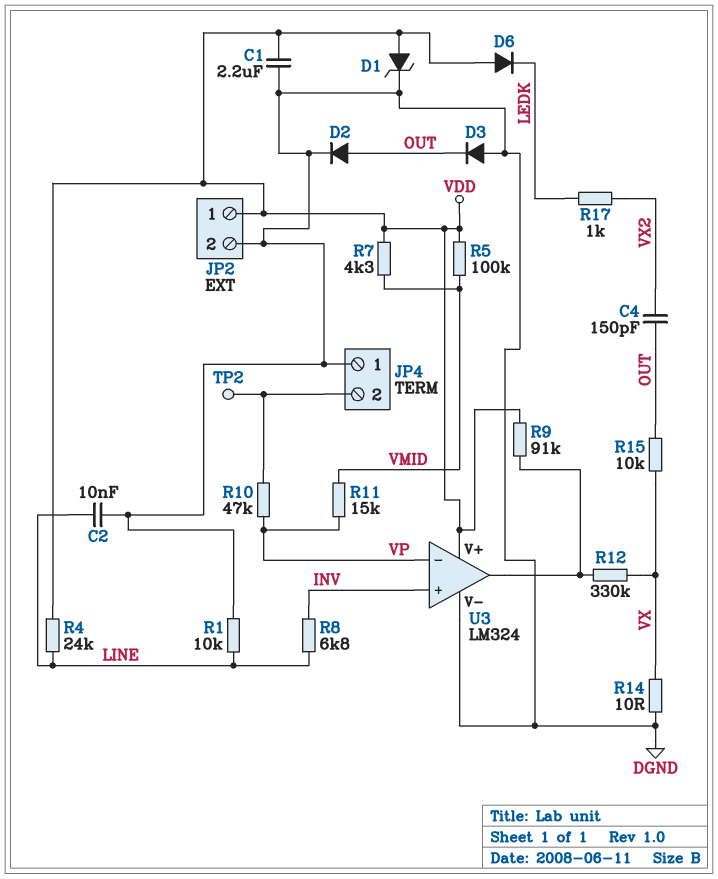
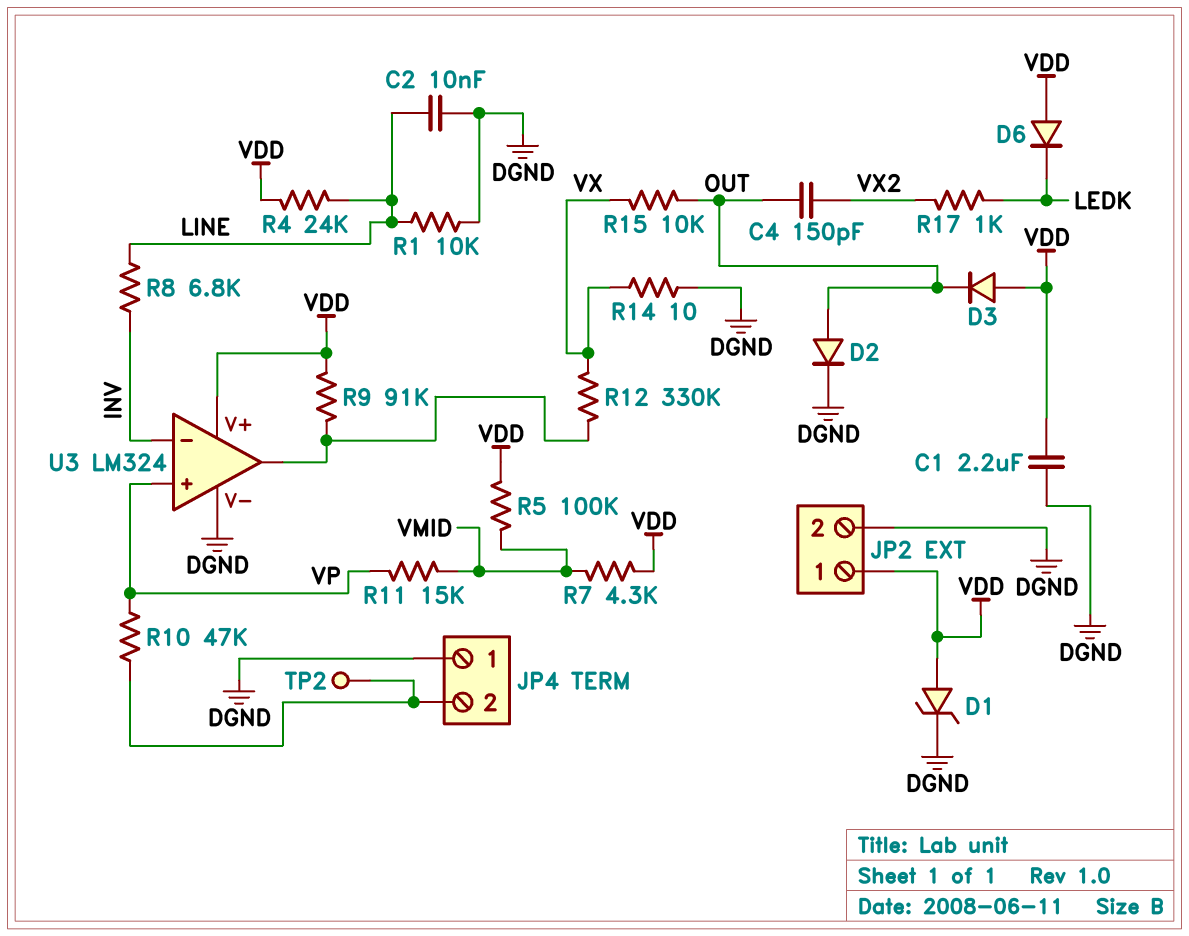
D3: diode (A DGND, K OUT) -> diode (A VDD, K OUT)
U3 pin in+: INV -> VP
U3 pin in-: VP -> INV

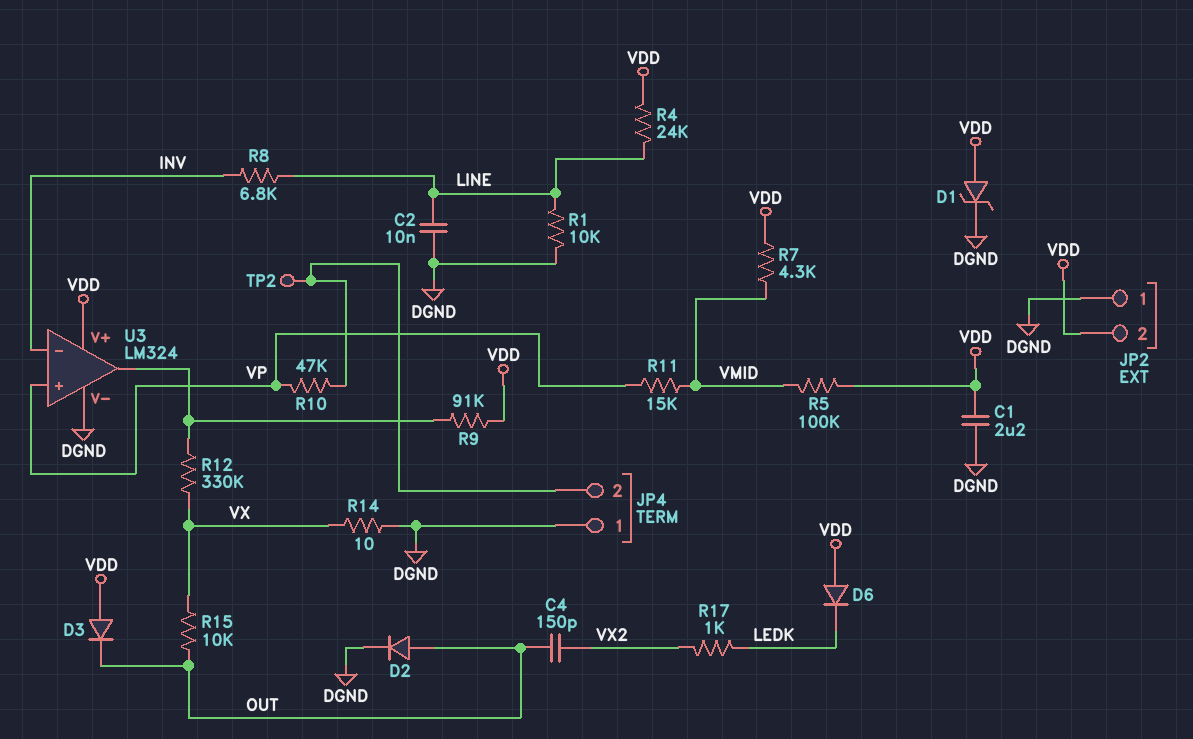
JP2 pin 1: VDD -> DGND
JP2 pin 2: DGND -> VDD

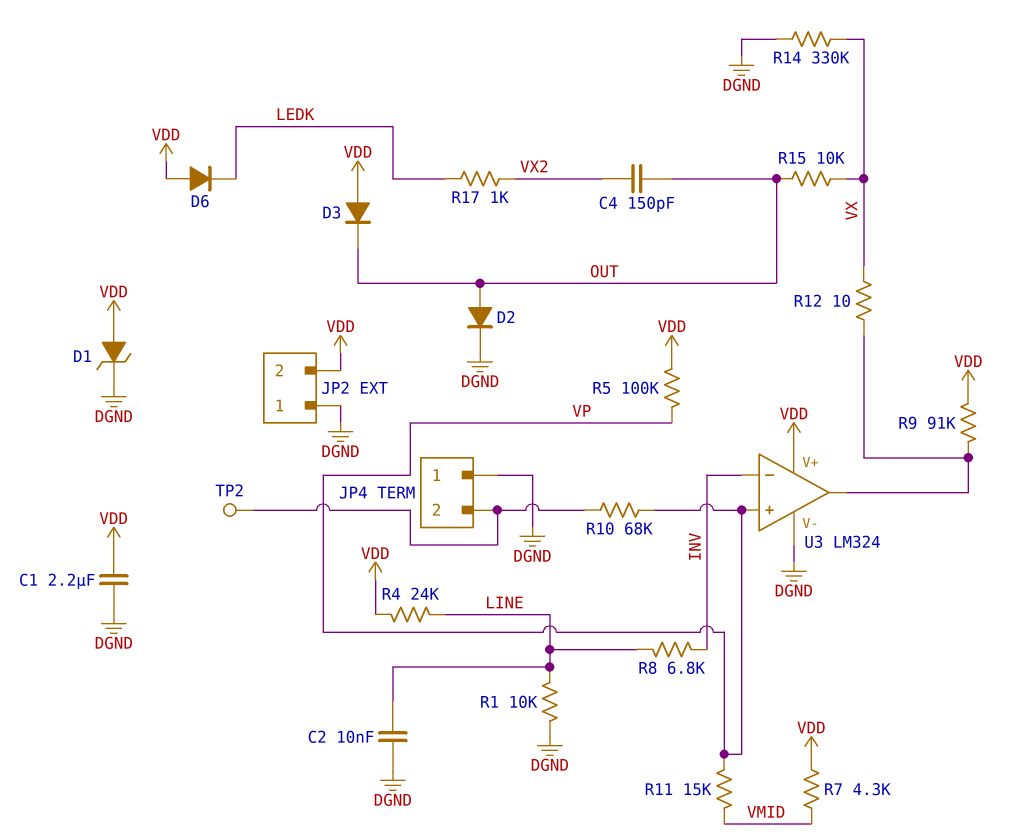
R5: 100k (VDD, VMID) -> 100k (VDD, VP)
R10: 47k (JP4/2, VP) -> 68k (JP4/2, VP)
R12: 330k (U3/out, VX) -> 10 (U3/out, VX)
R14: 10 (DGND, VX) -> 330k (DGND, VX)

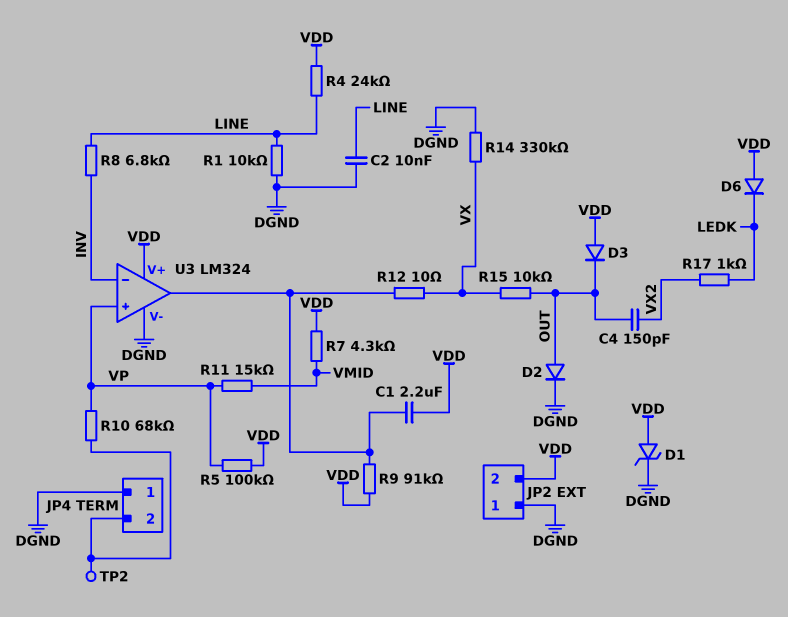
C1: 2.2uF (DGND, VDD) -> 2.2uF (U3/out, VDD)

